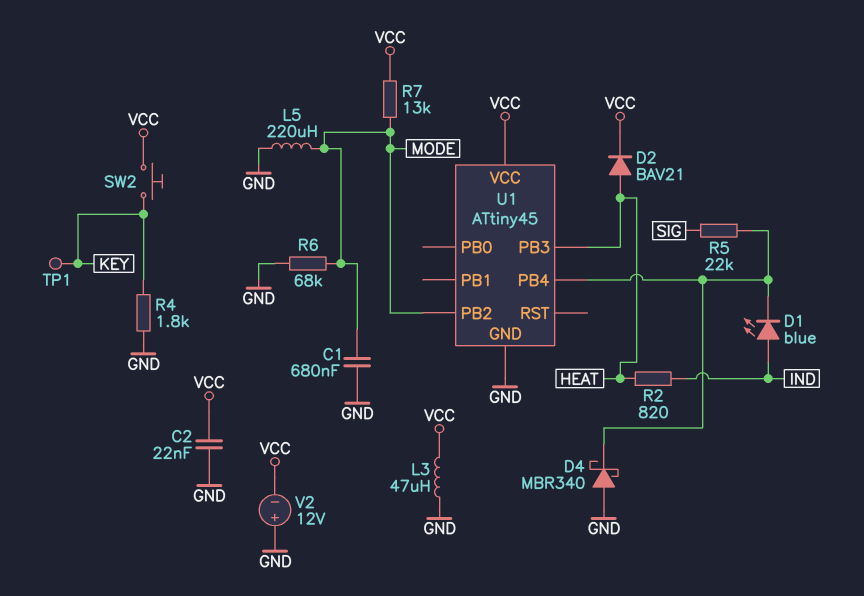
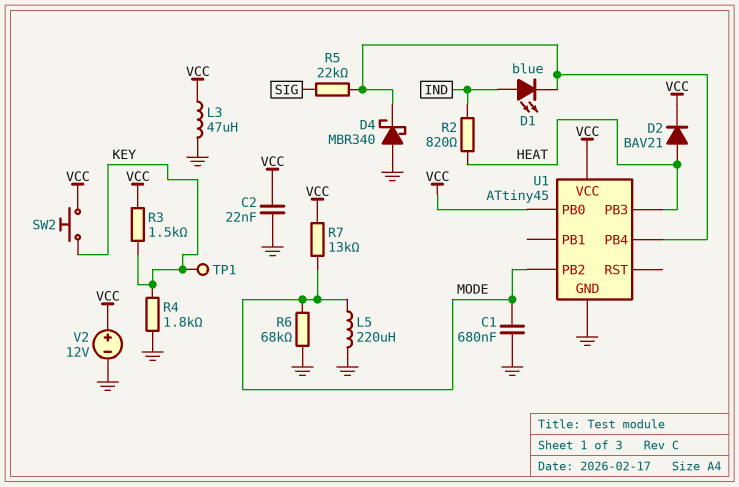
R3: none -> 1.5k (KEY, VCC)
U1 pin PB0: none -> VCC
V2: 12V (plus GND, minus VCC) -> 12V (plus VCC, minus GND)

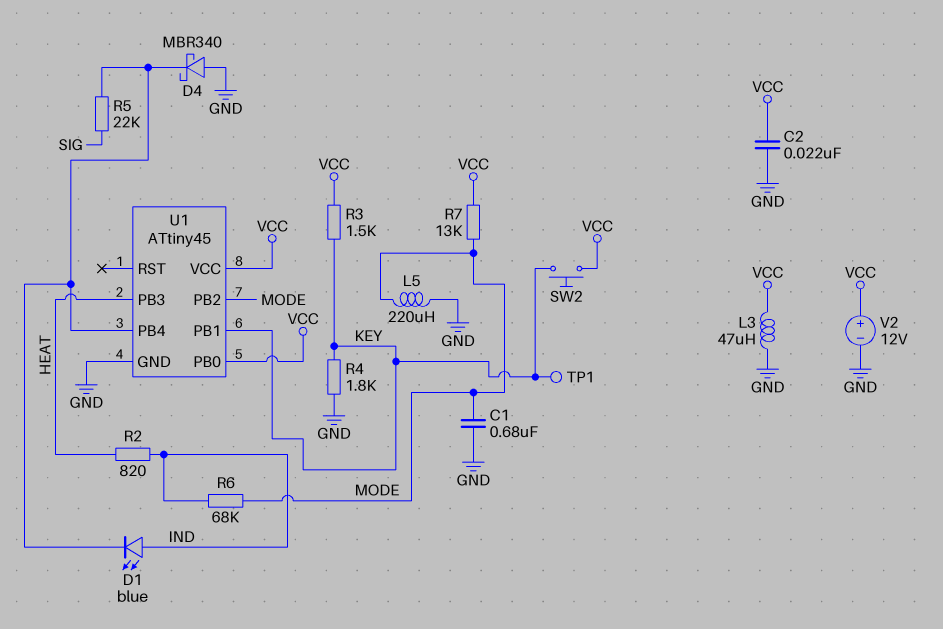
D2: diode BAV21 (A HEAT, K VCC) -> none
R6: 68k (GND, MODE) -> 68k (IND, MODE)
U1 pin PB1: none -> KEY

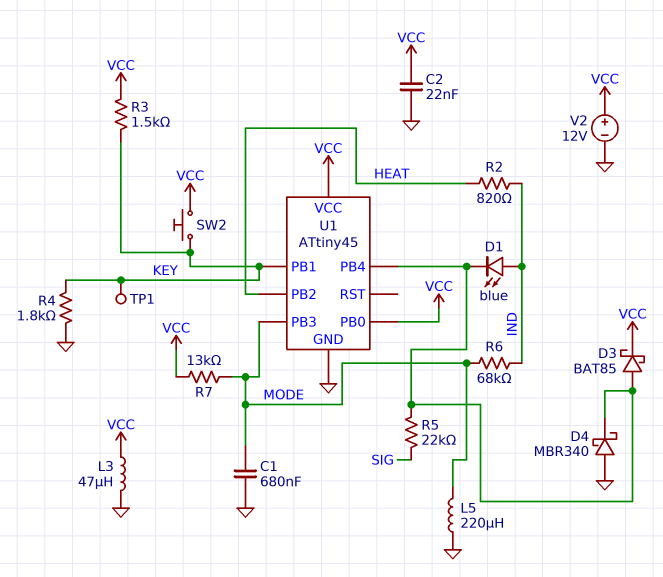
D3: none -> schottky BAT85 (A U1/PB4, K VCC)
U1 pin PB2: MODE -> HEAT
U1 pin PB3: HEAT -> MODE

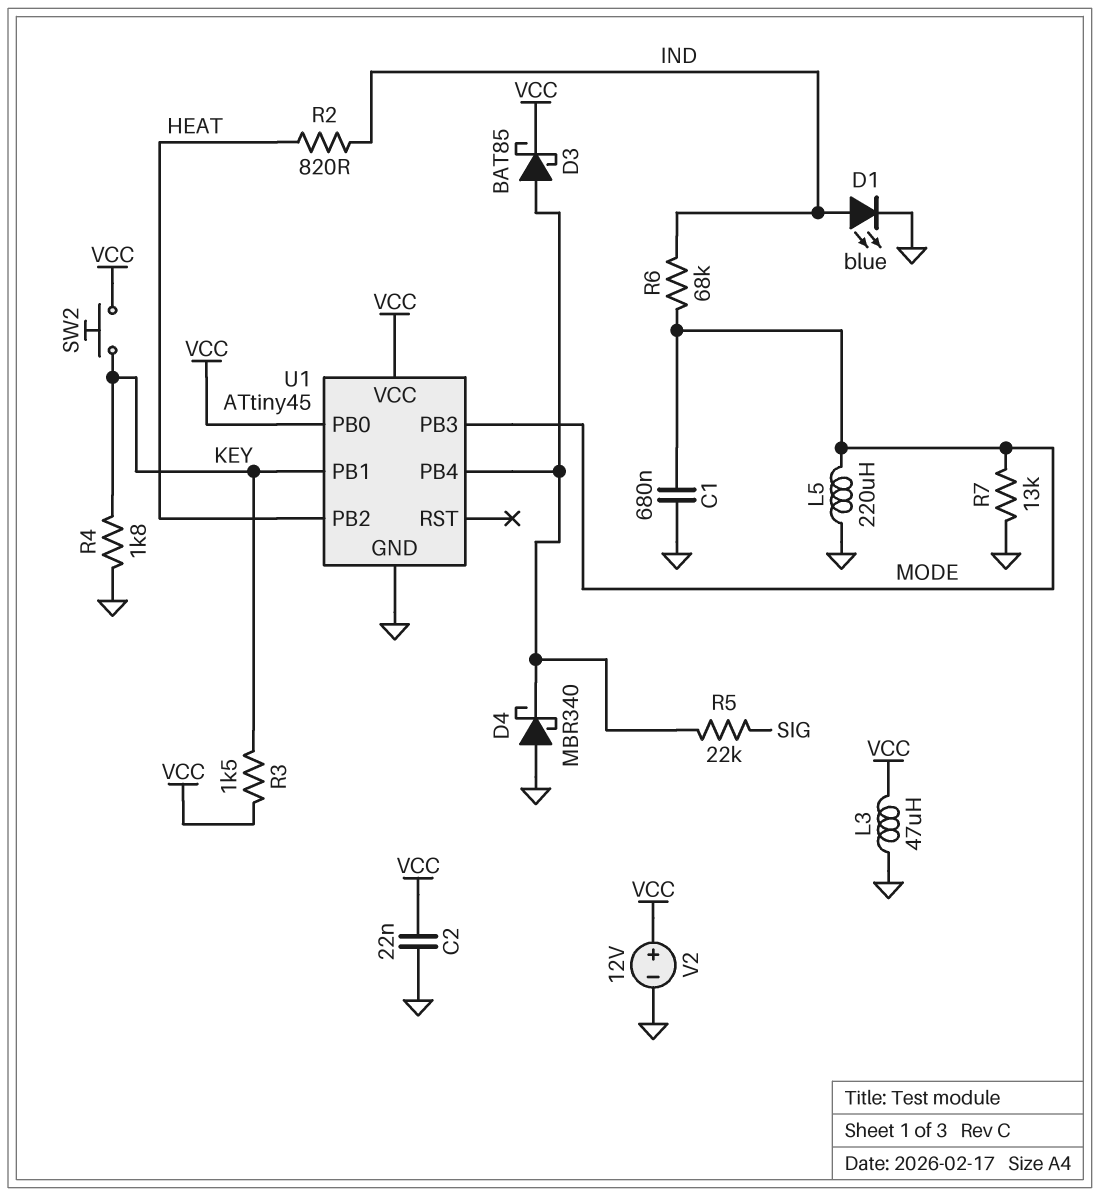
D1: LED blue (A IND, K U1/PB4) -> LED blue (A IND, K GND)
R7: 13k (MODE, VCC) -> 13k (GND, MODE)
TP1: test point (KEY) -> none

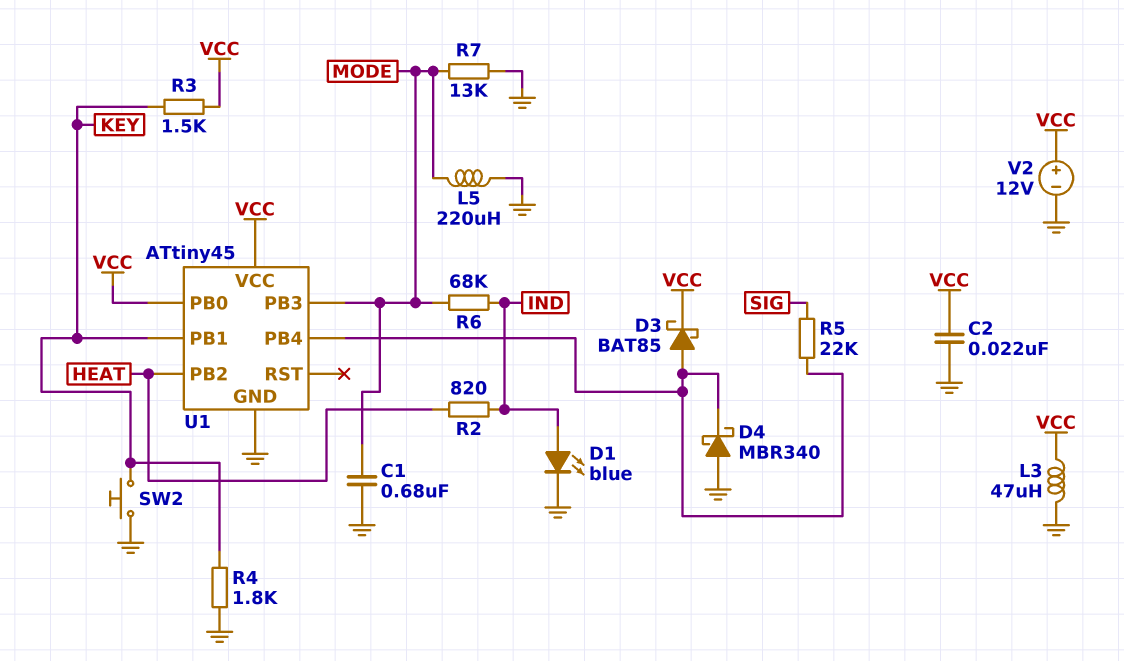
SW2: button (KEY, VCC) -> button (GND, KEY)

